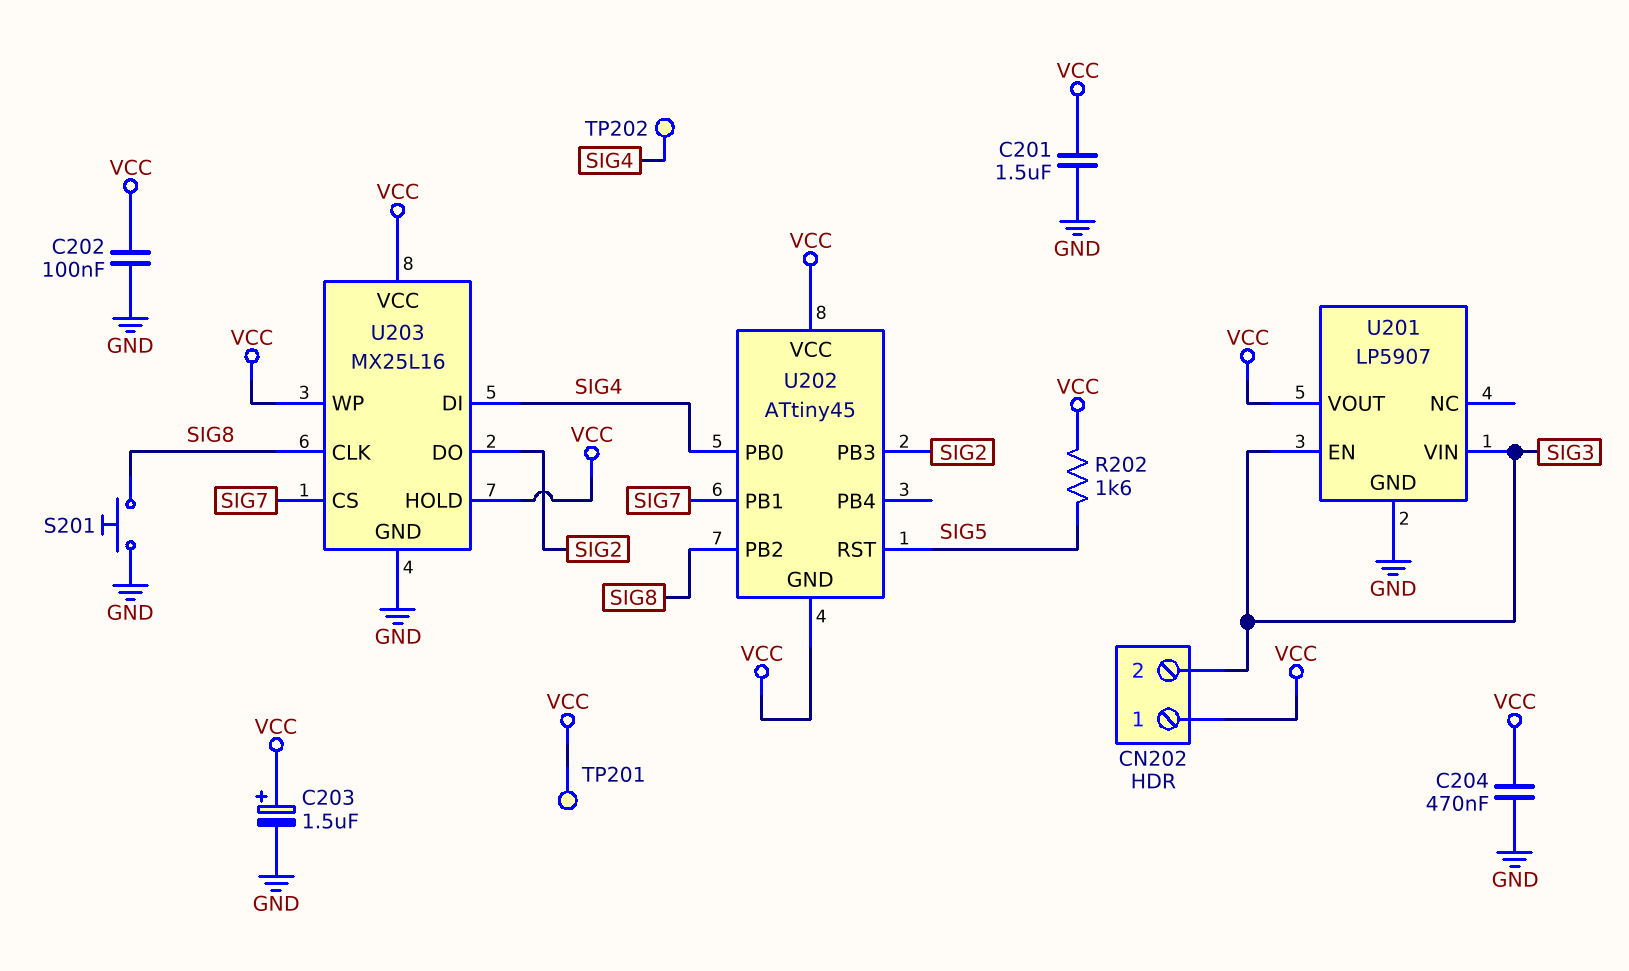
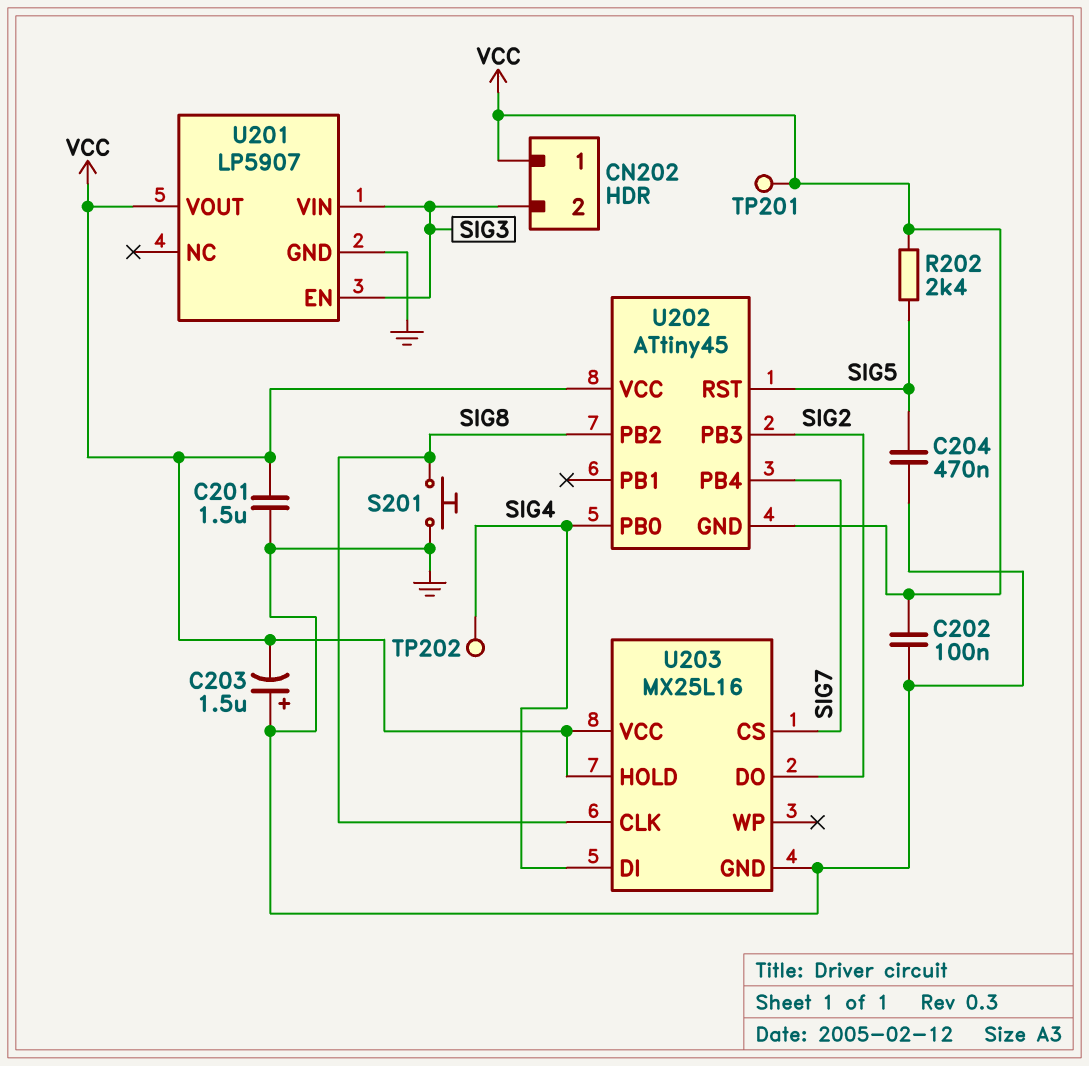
C203: 1.5uF (plus VCC, minus GND) -> 1.5uF (plus GND, minus VCC)
C204: 470nF (GND, VCC) -> 470nF (GND, SIG5)
R202: 1.6k (SIG5, VCC) -> 2.4k (SIG5, VCC)
U202 pin PB1: SIG7 -> none
U202 pin PB4: none -> SIG7
U203 pin WP: VCC -> none

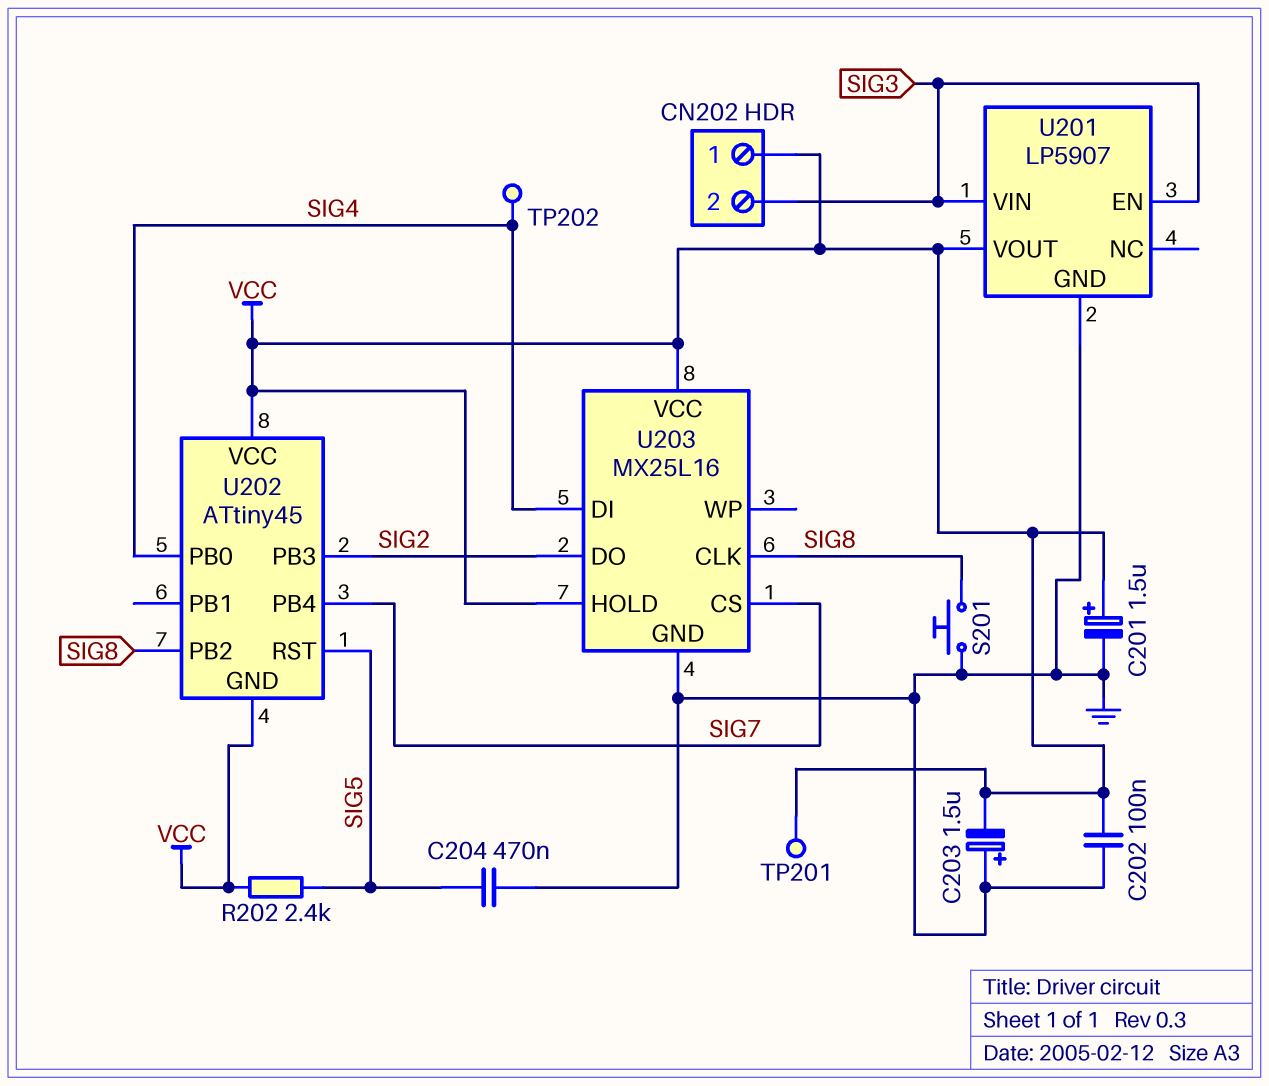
C201: 1.5uF (GND, VCC) -> 1.5uF (plus VCC, minus GND)

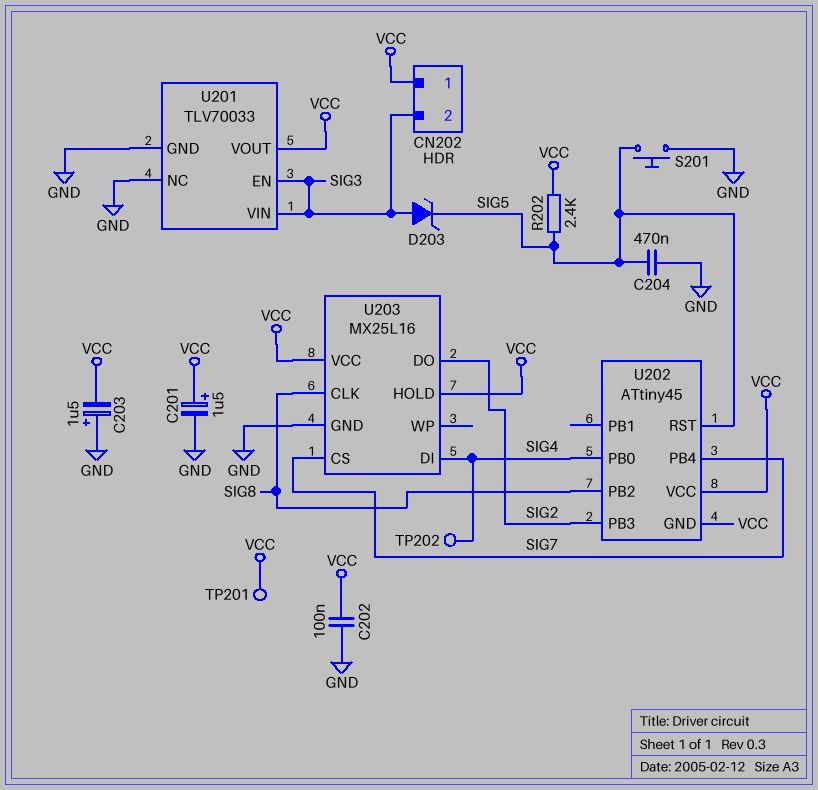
D203: none -> zener (A SIG3, K SIG5)
S201: button (GND, SIG8) -> button (GND, SIG5)
U201: LP5907 -> TLV70033
U201 pin NC: none -> GND

